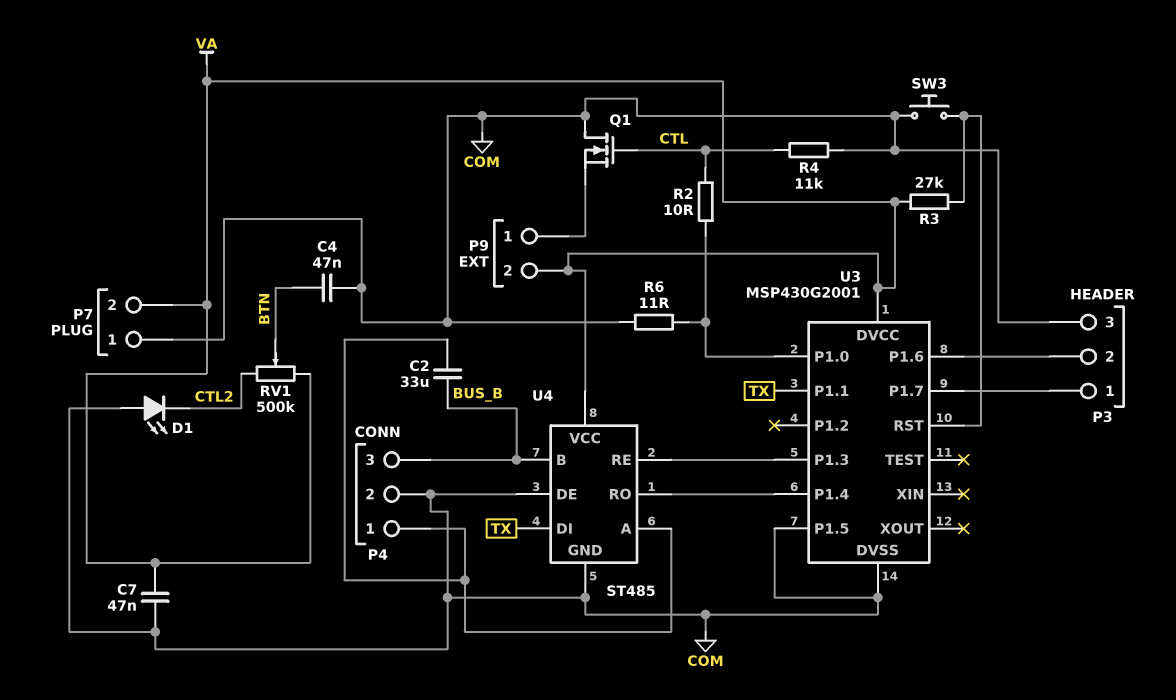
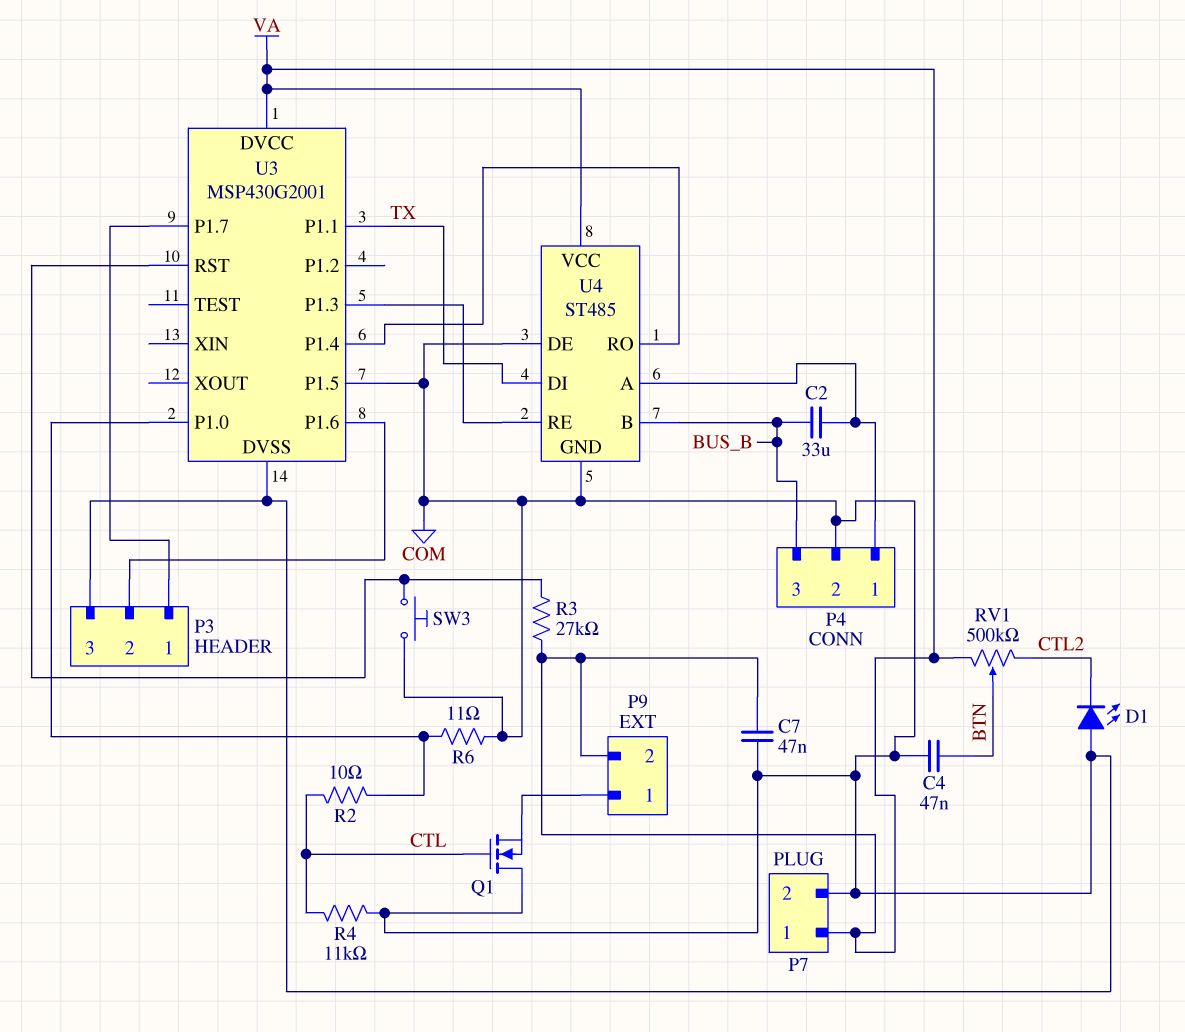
P7 pin 1: COM -> VA
P7 pin 2: VA -> COM

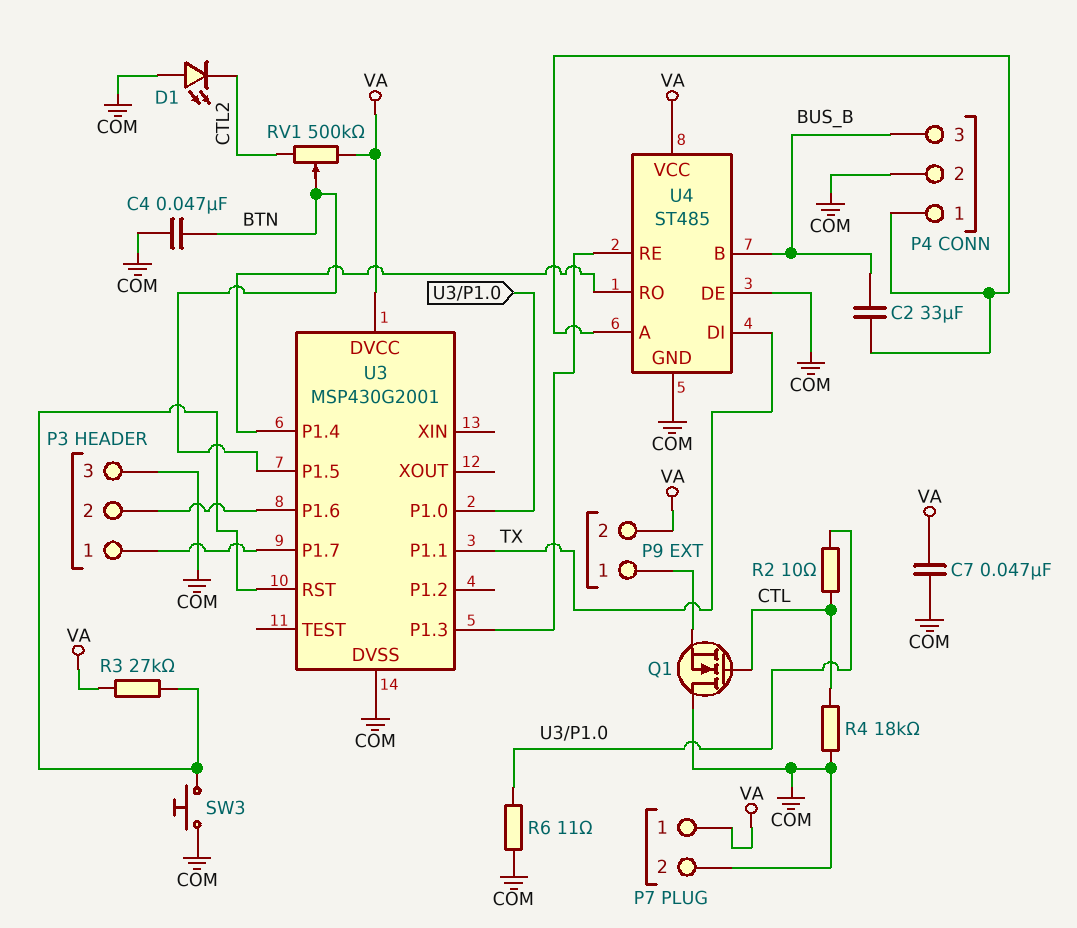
R4: 11k (COM, CTL) -> 18k (COM, CTL)
U3 pin P1.5: COM -> BTN

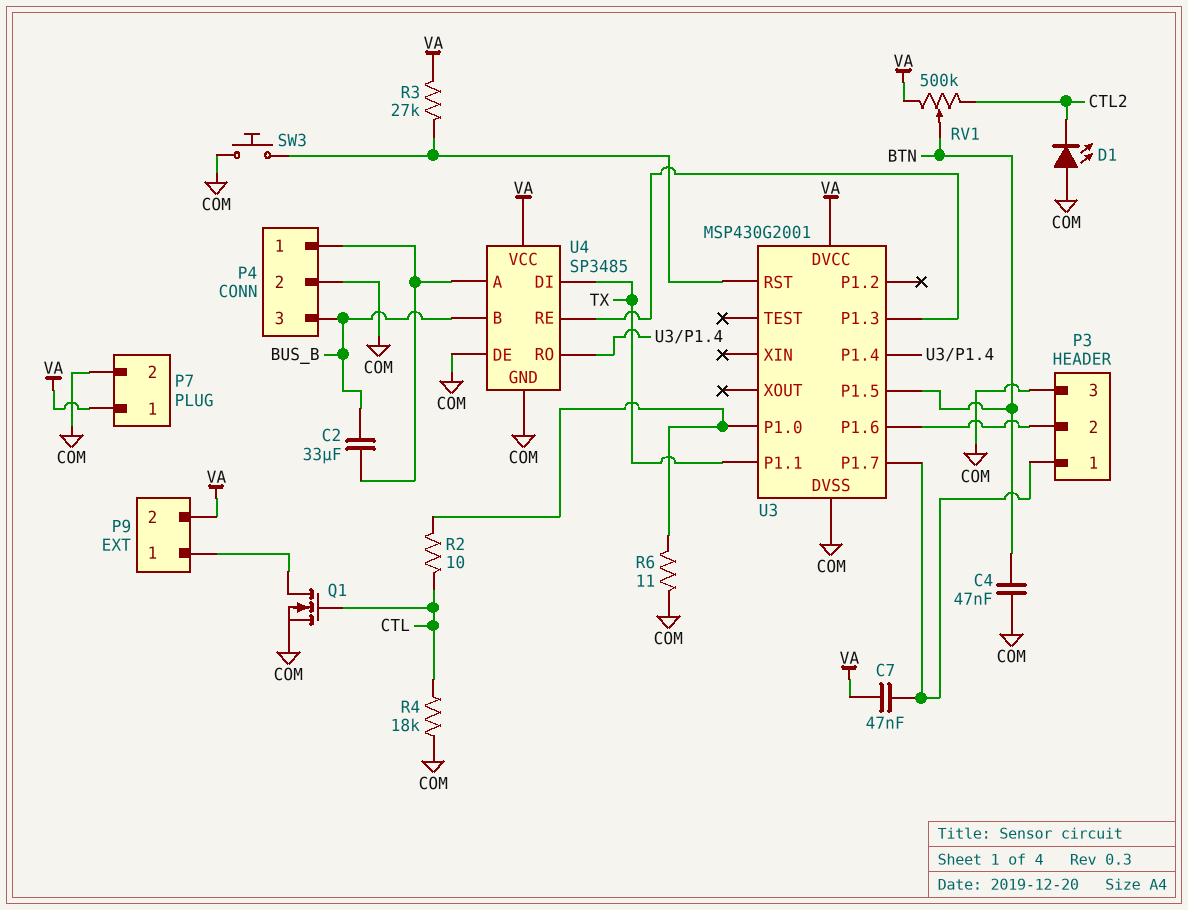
C7: 47nF (COM, VA) -> 47nF (P3/1, VA)
Q1: NMOS (G CTL, D COM, S P9/1) -> NMOS (G CTL, D P9/1, S COM)
U4: ST485 -> SP3485

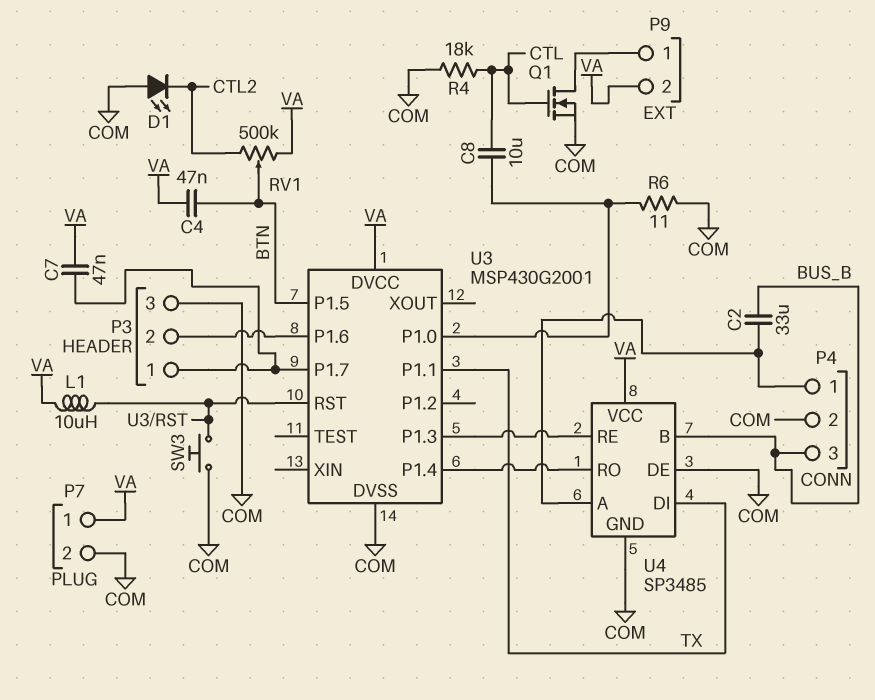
C4: 47nF (BTN, COM) -> 47nF (BTN, VA)
C8: none -> 10uF (CTL, U3/P1.0)
L1: none -> 10uH (U3/RST, VA)
R2: 10 (CTL, U3/P1.0) -> none
R3: 27k (U3/RST, VA) -> none

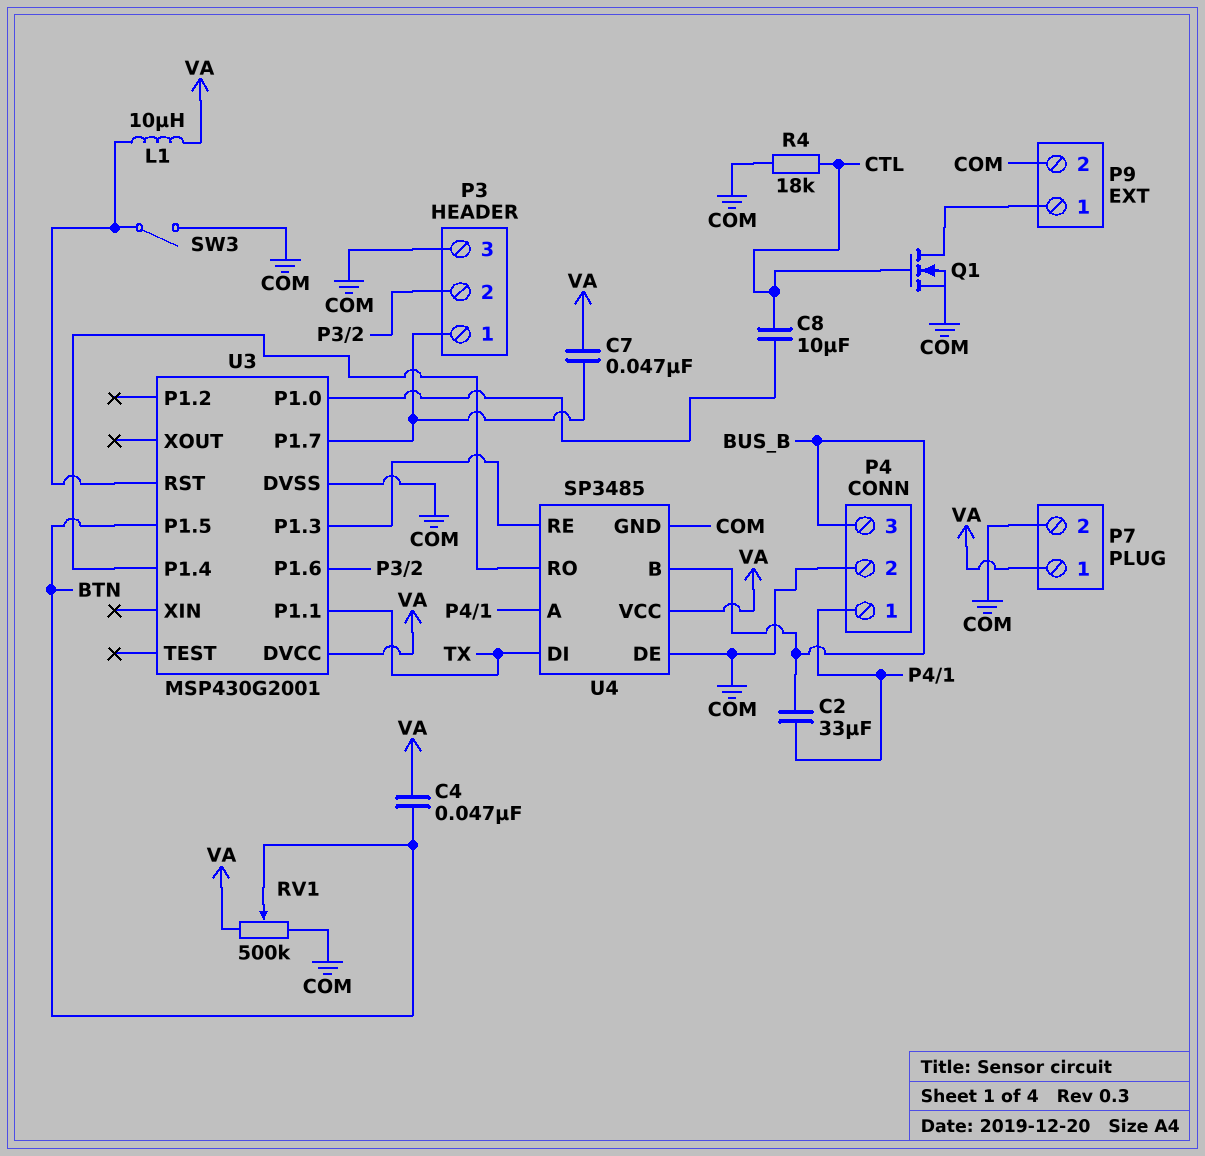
D1: LED (A COM, K CTL2) -> none
P9 pin 2: VA -> COM
R6: 11 (COM, U3/P1.0) -> none
RV1: 500k (CTL2, VA, wiper BTN) -> 500k (COM, VA, wiper BTN)
SW3: button (COM, U3/RST) -> switch (COM, U3/RST)

